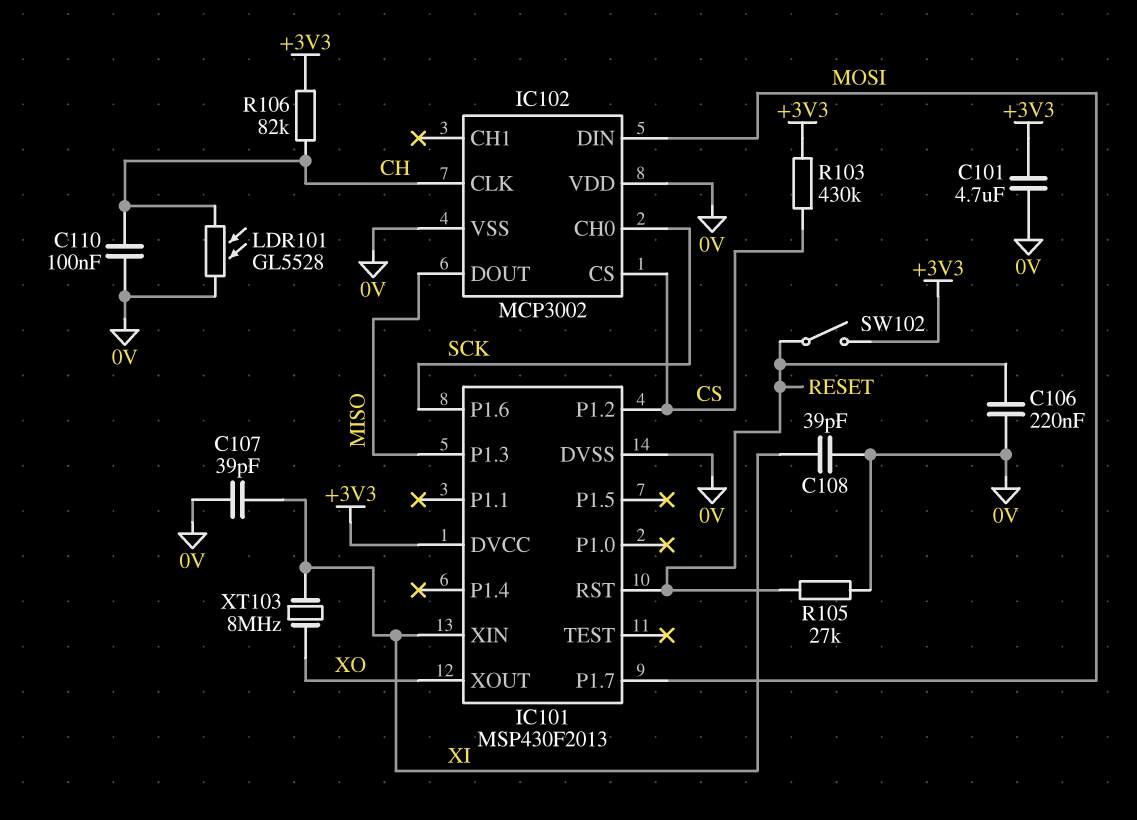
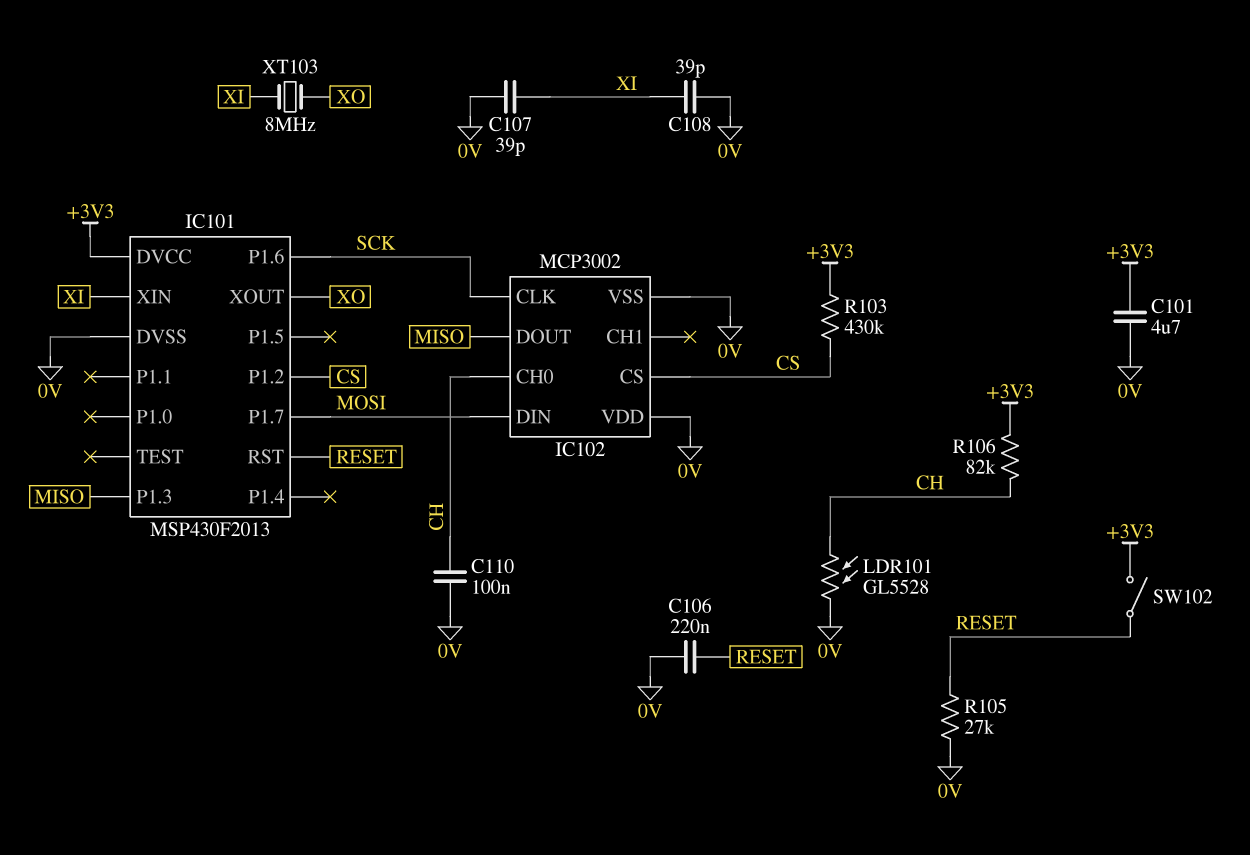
IC102 pin CH0: SCK -> CH
IC102 pin CLK: CH -> SCK

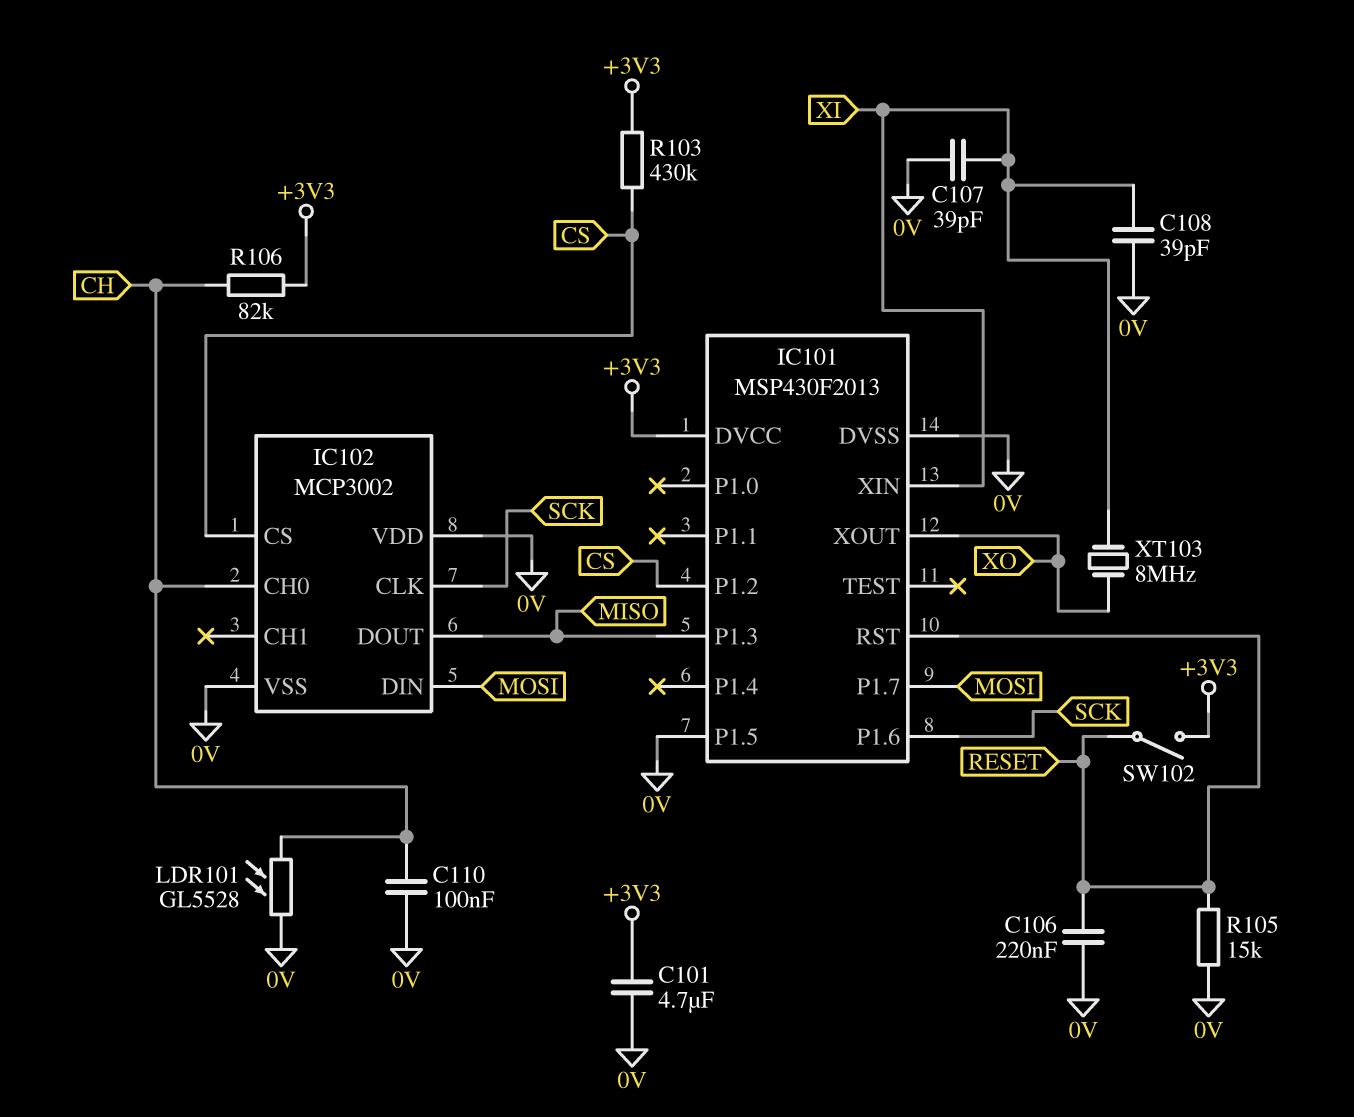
IC101 pin P1.5: none -> 0V
R105: 27k (0V, RESET) -> 15k (0V, RESET)

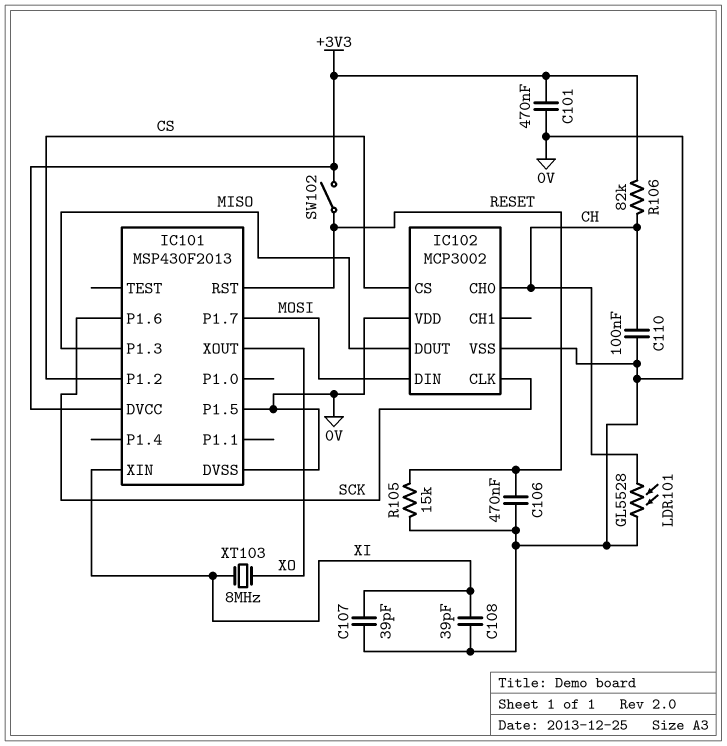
C101: 4.7uF (+3V3, 0V) -> 470nF (+3V3, 0V)
C106: 220nF (0V, RESET) -> 470nF (0V, RESET)
R103: 430k (+3V3, CS) -> none

